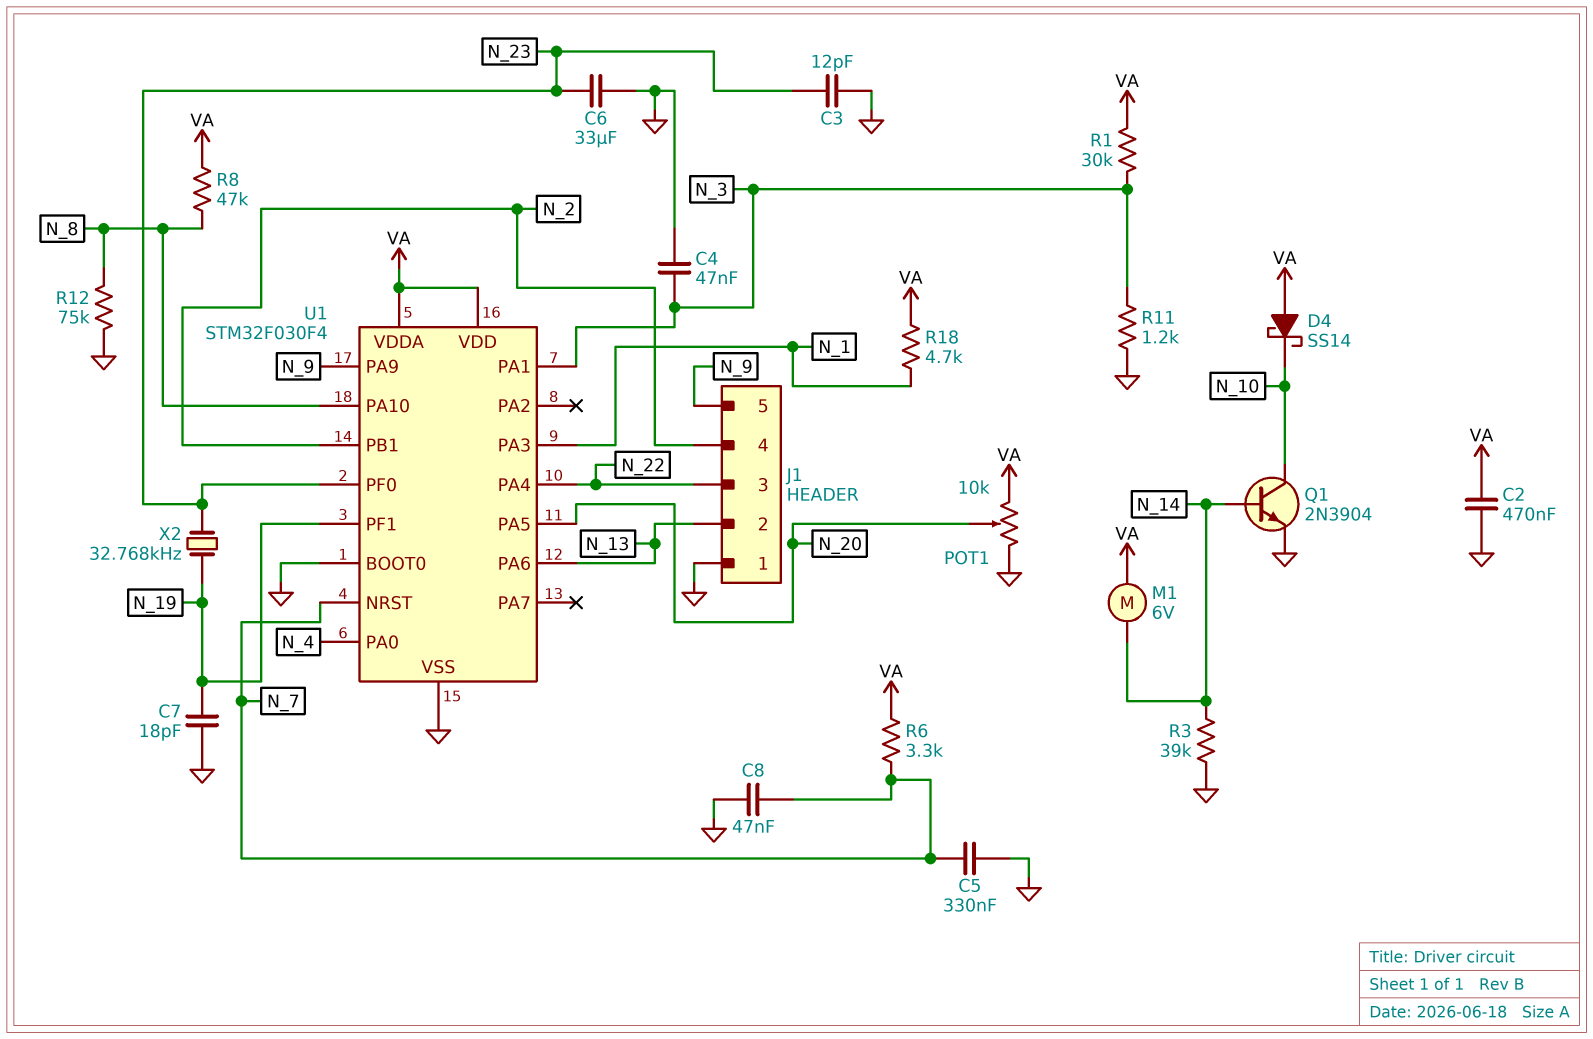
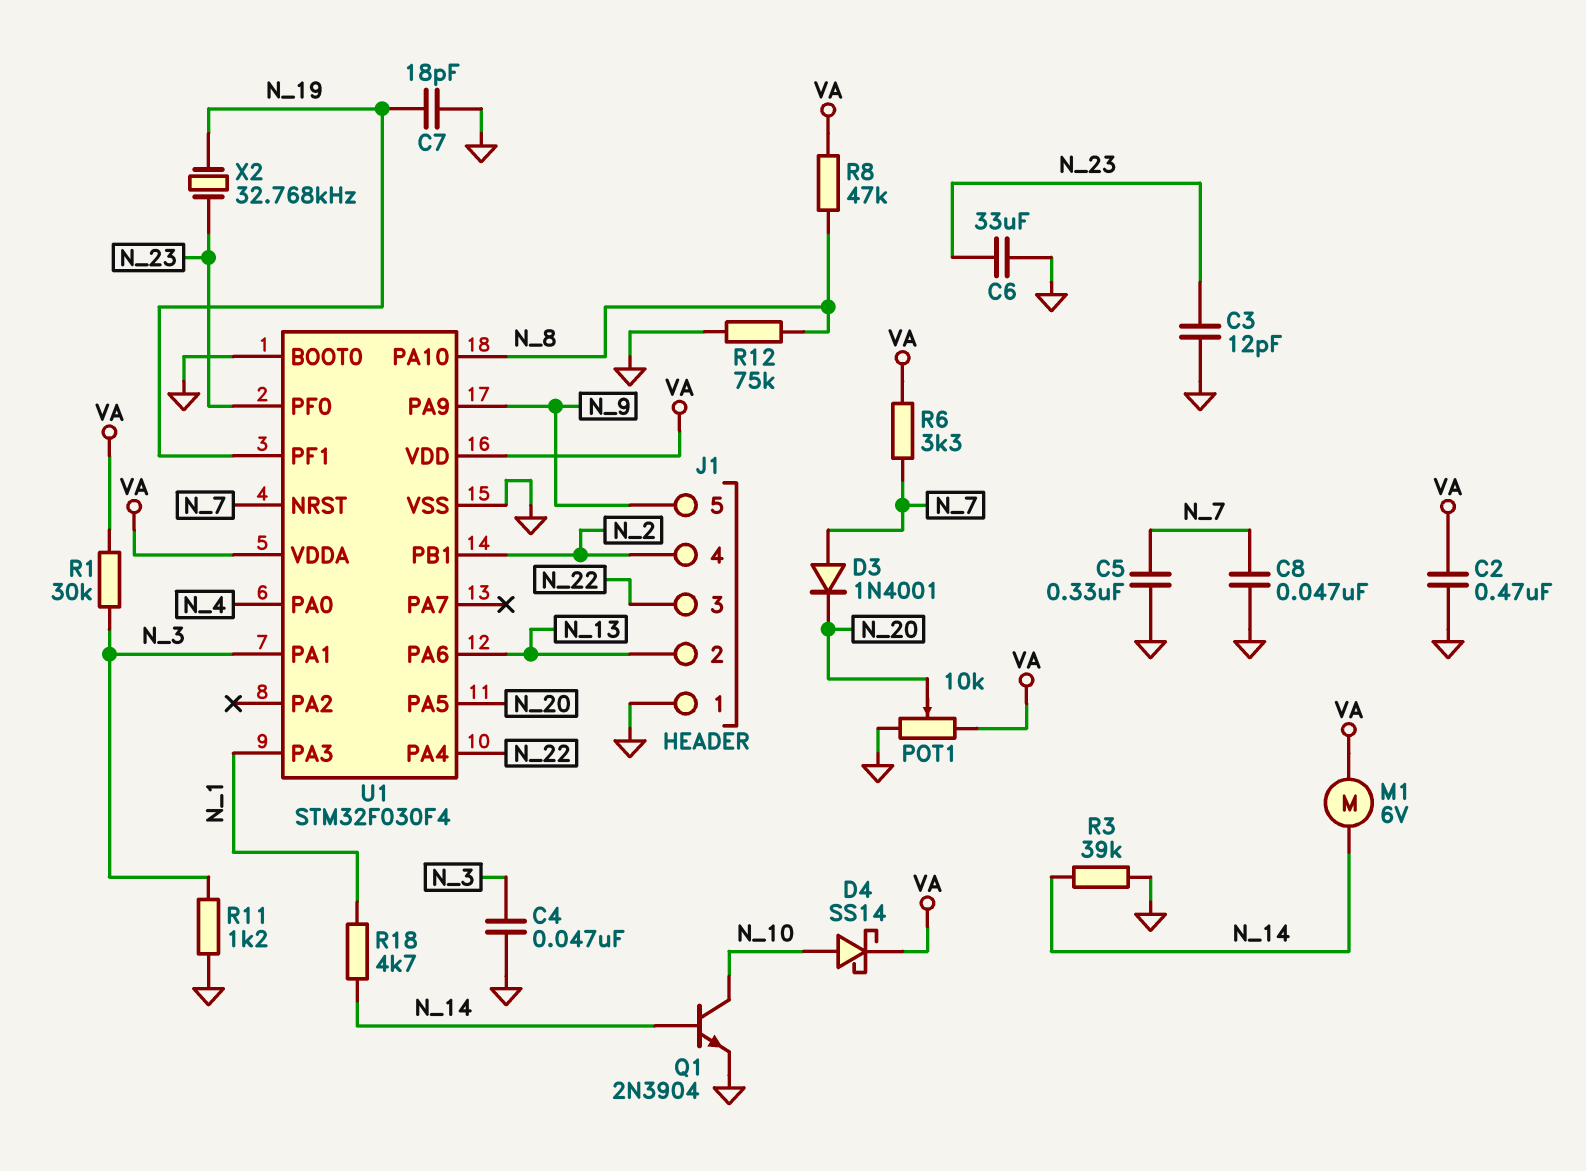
D3: none -> diode 1N4001 (A N_7, K N_20)
D4: schottky SS14 (A VA, K N_10) -> schottky SS14 (A N_10, K VA)
R18: 4.7k (N_1, VA) -> 4.7k (N_1, N_14)

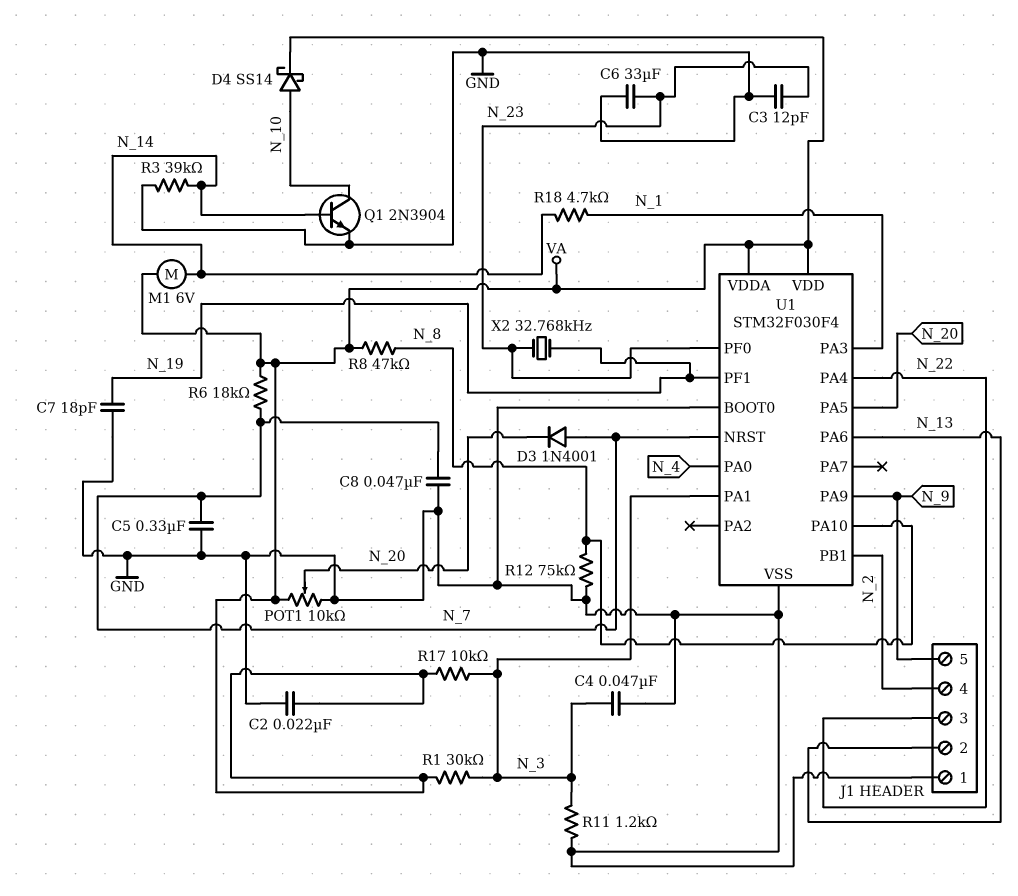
C2: 470nF (GND, VA) -> 22nF (GND, VA)
R6: 3.3k (N_7, VA) -> 18k (N_7, VA)
R17: none -> 10k (N_3, VA)

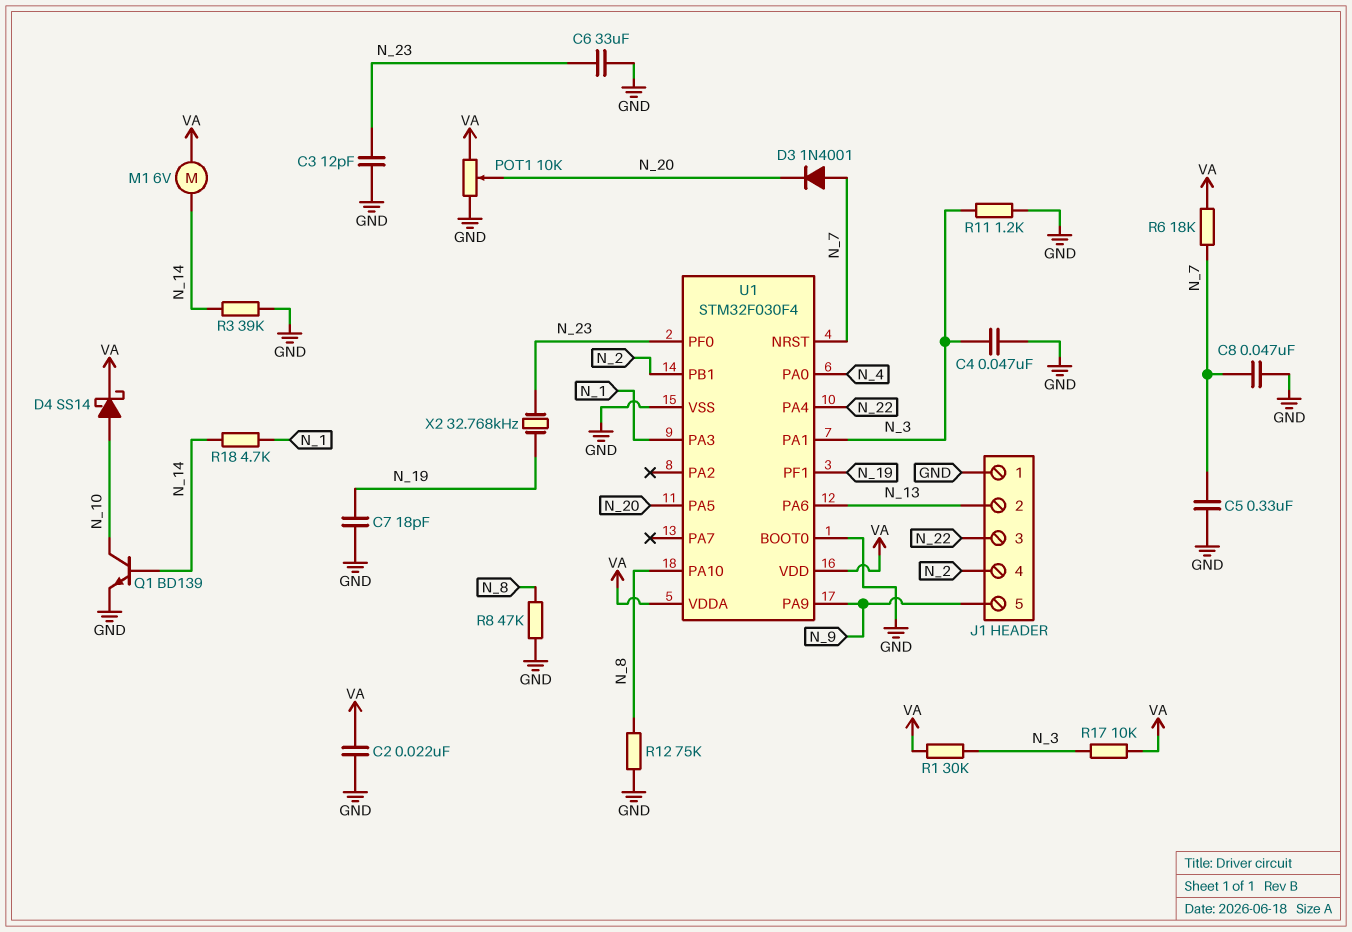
Q1: NPN 2N3904 (B N_14, C N_10, E GND) -> NPN BD139 (B N_14, C N_10, E GND)
R8: 47k (N_8, VA) -> 47k (GND, N_8)

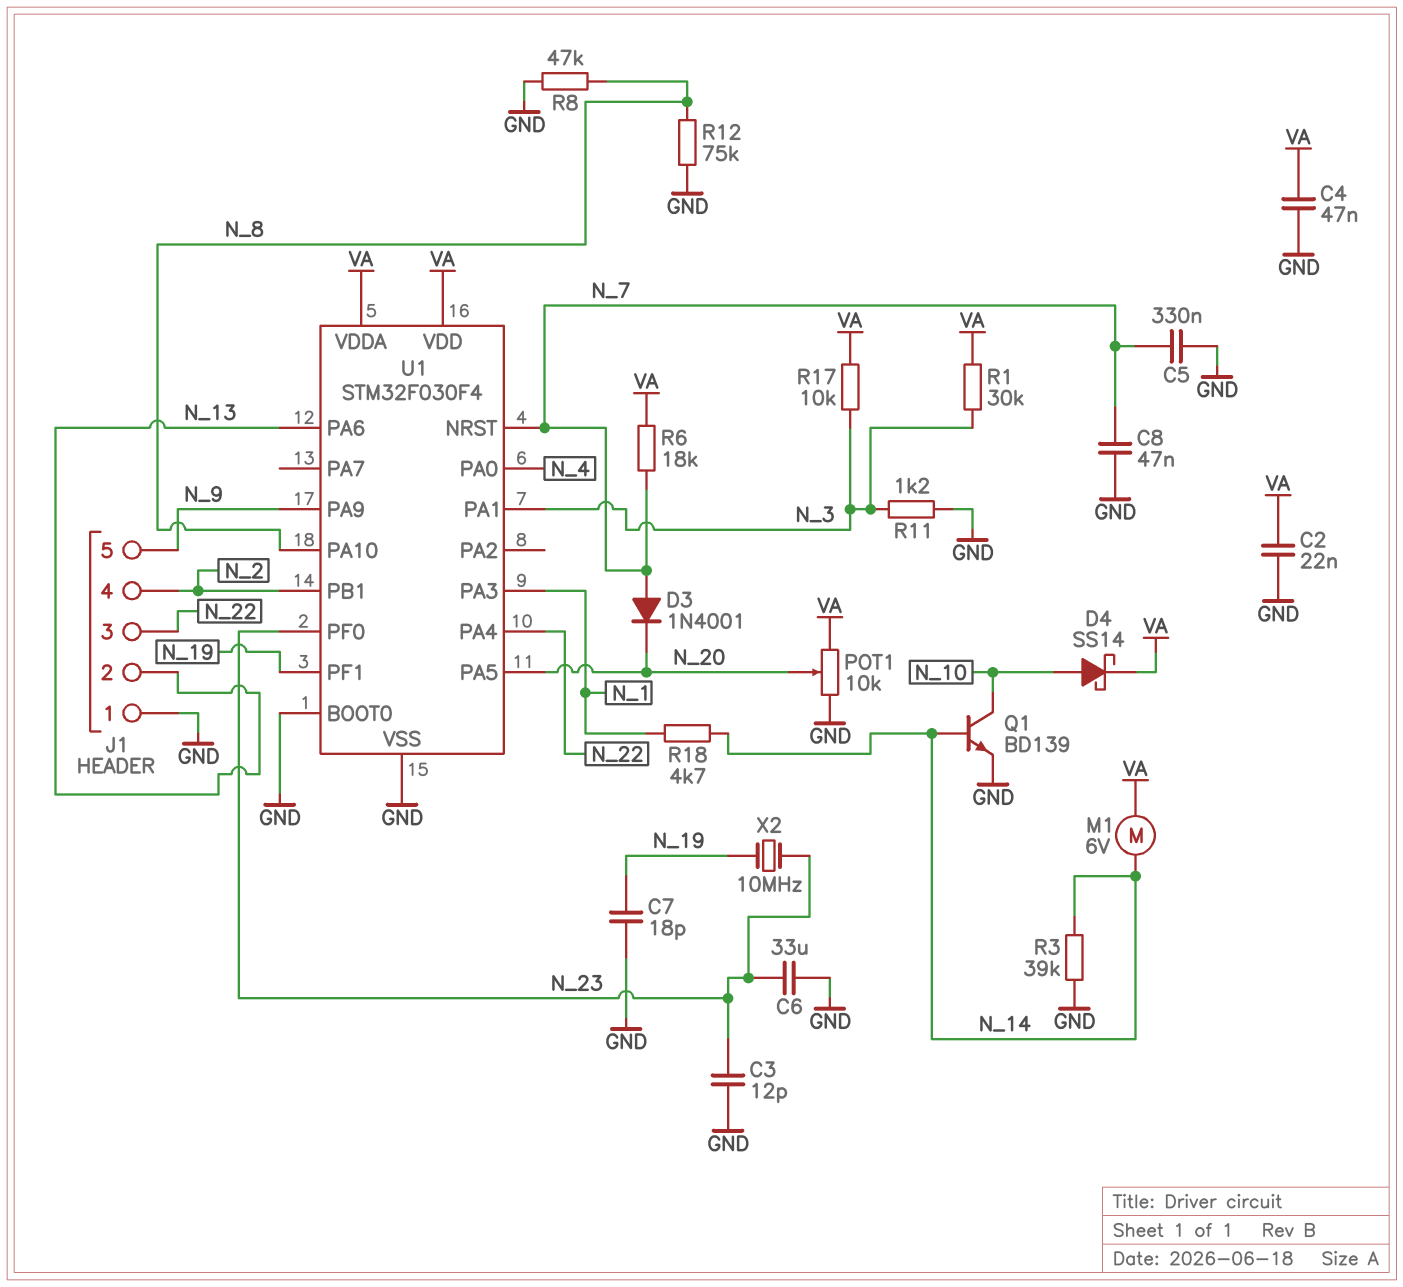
C4: 47nF (GND, N_3) -> 47nF (GND, VA)
X2: 32.768kHz (N_19, N_23) -> 10MHz (N_19, N_23)

